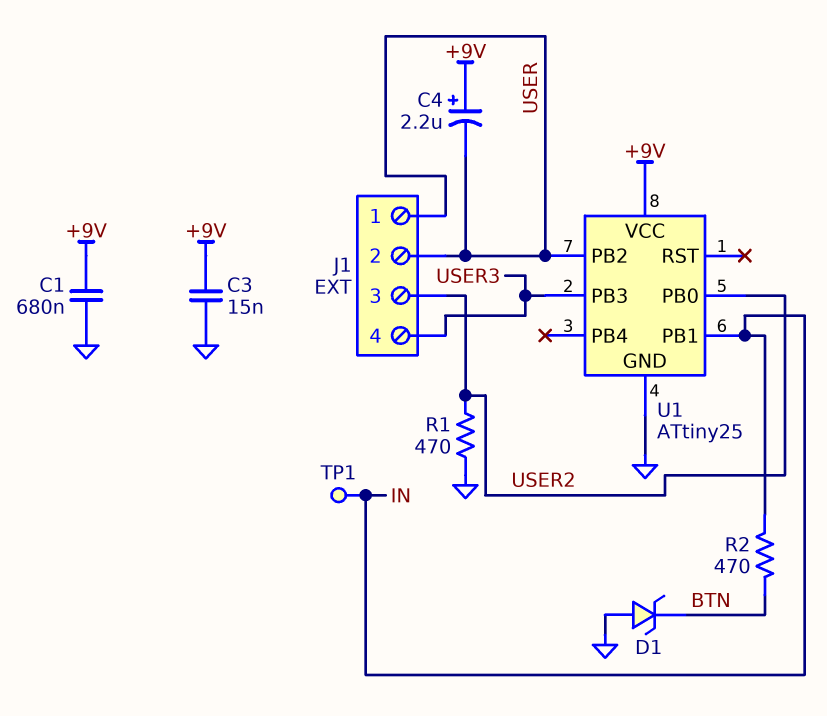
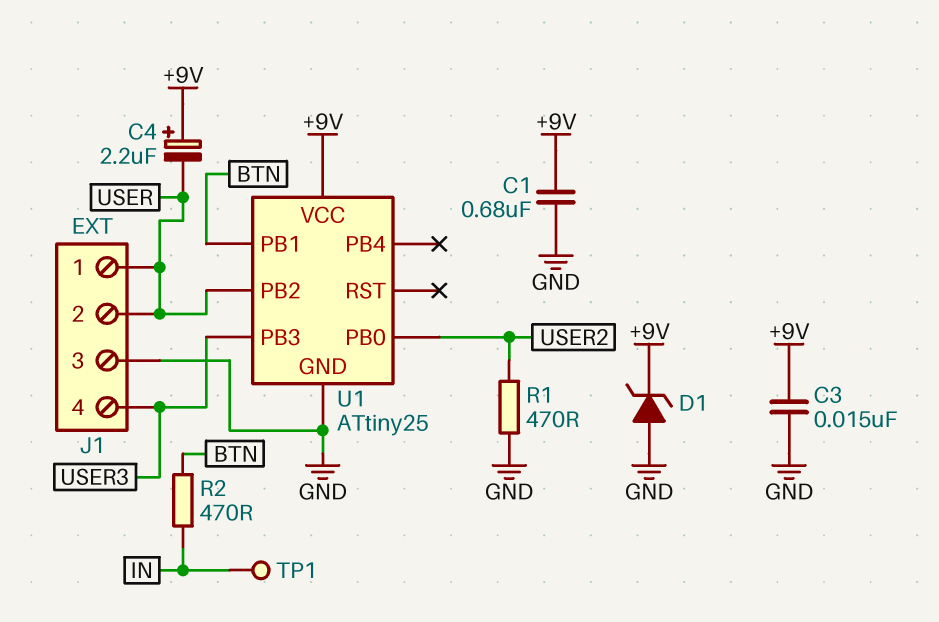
D1: zener (A GND, K BTN) -> zener (A GND, K +9V)
J1 pin 3: USER2 -> GND
U1 pin PB1: IN -> BTN

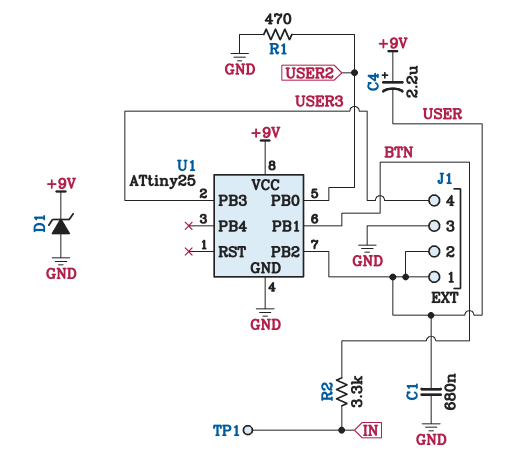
C1: 680nF (+9V, GND) -> 680nF (GND, USER)
C3: 15nF (+9V, GND) -> none
R2: 470 (BTN, IN) -> 3.3k (BTN, IN)

